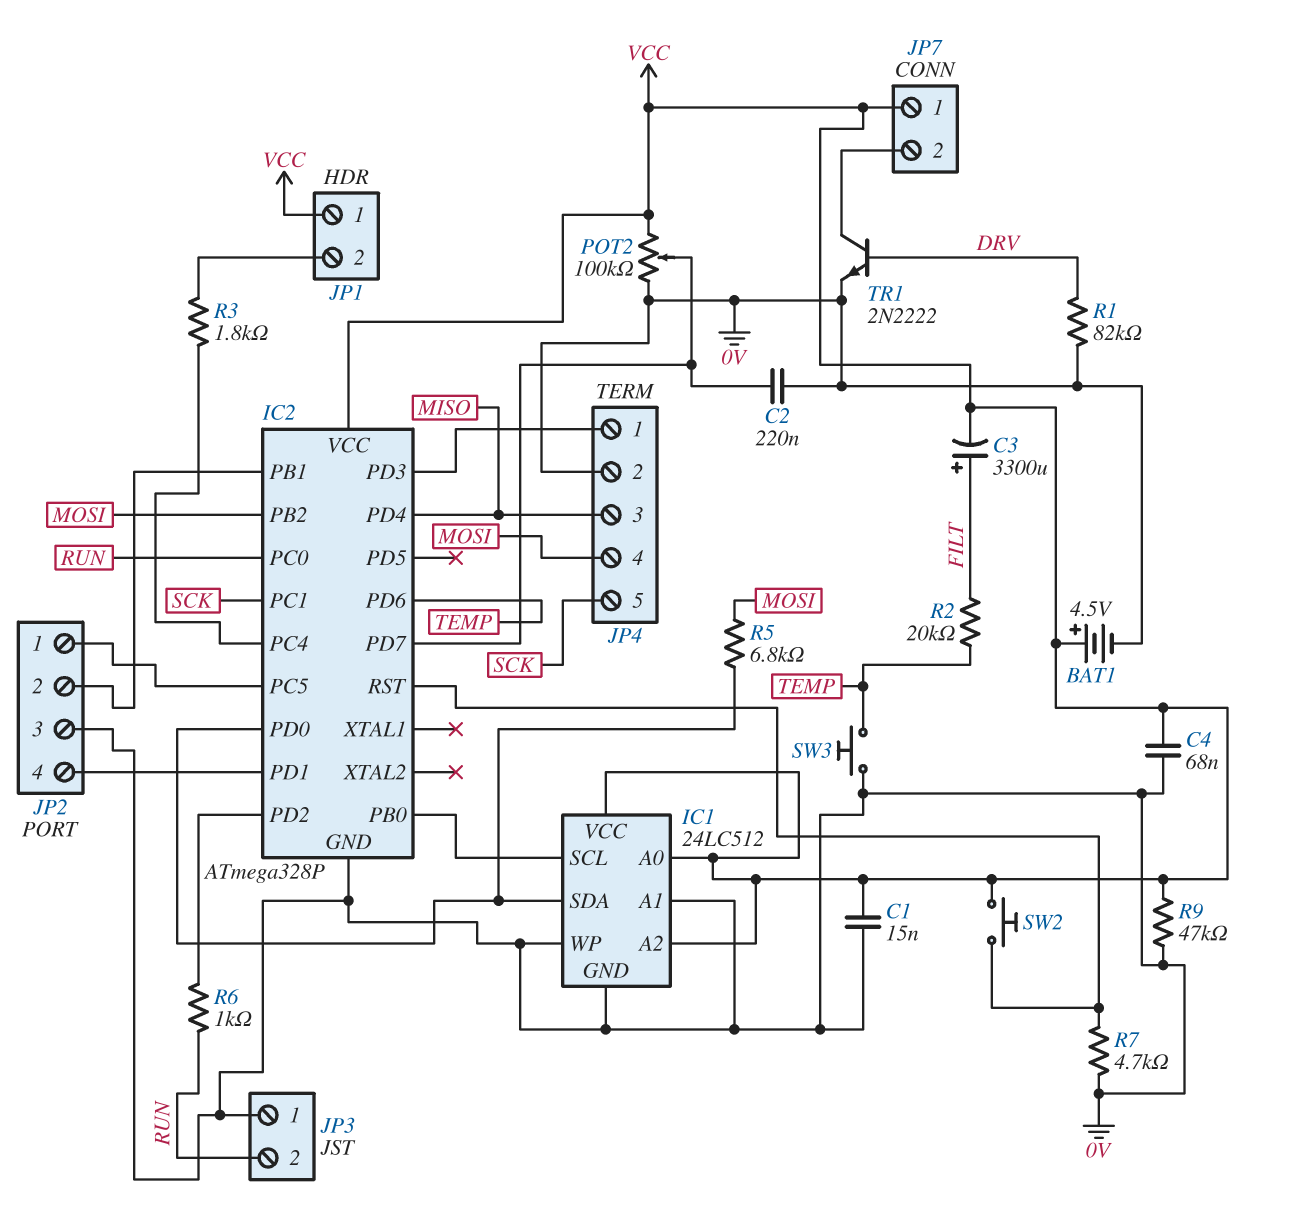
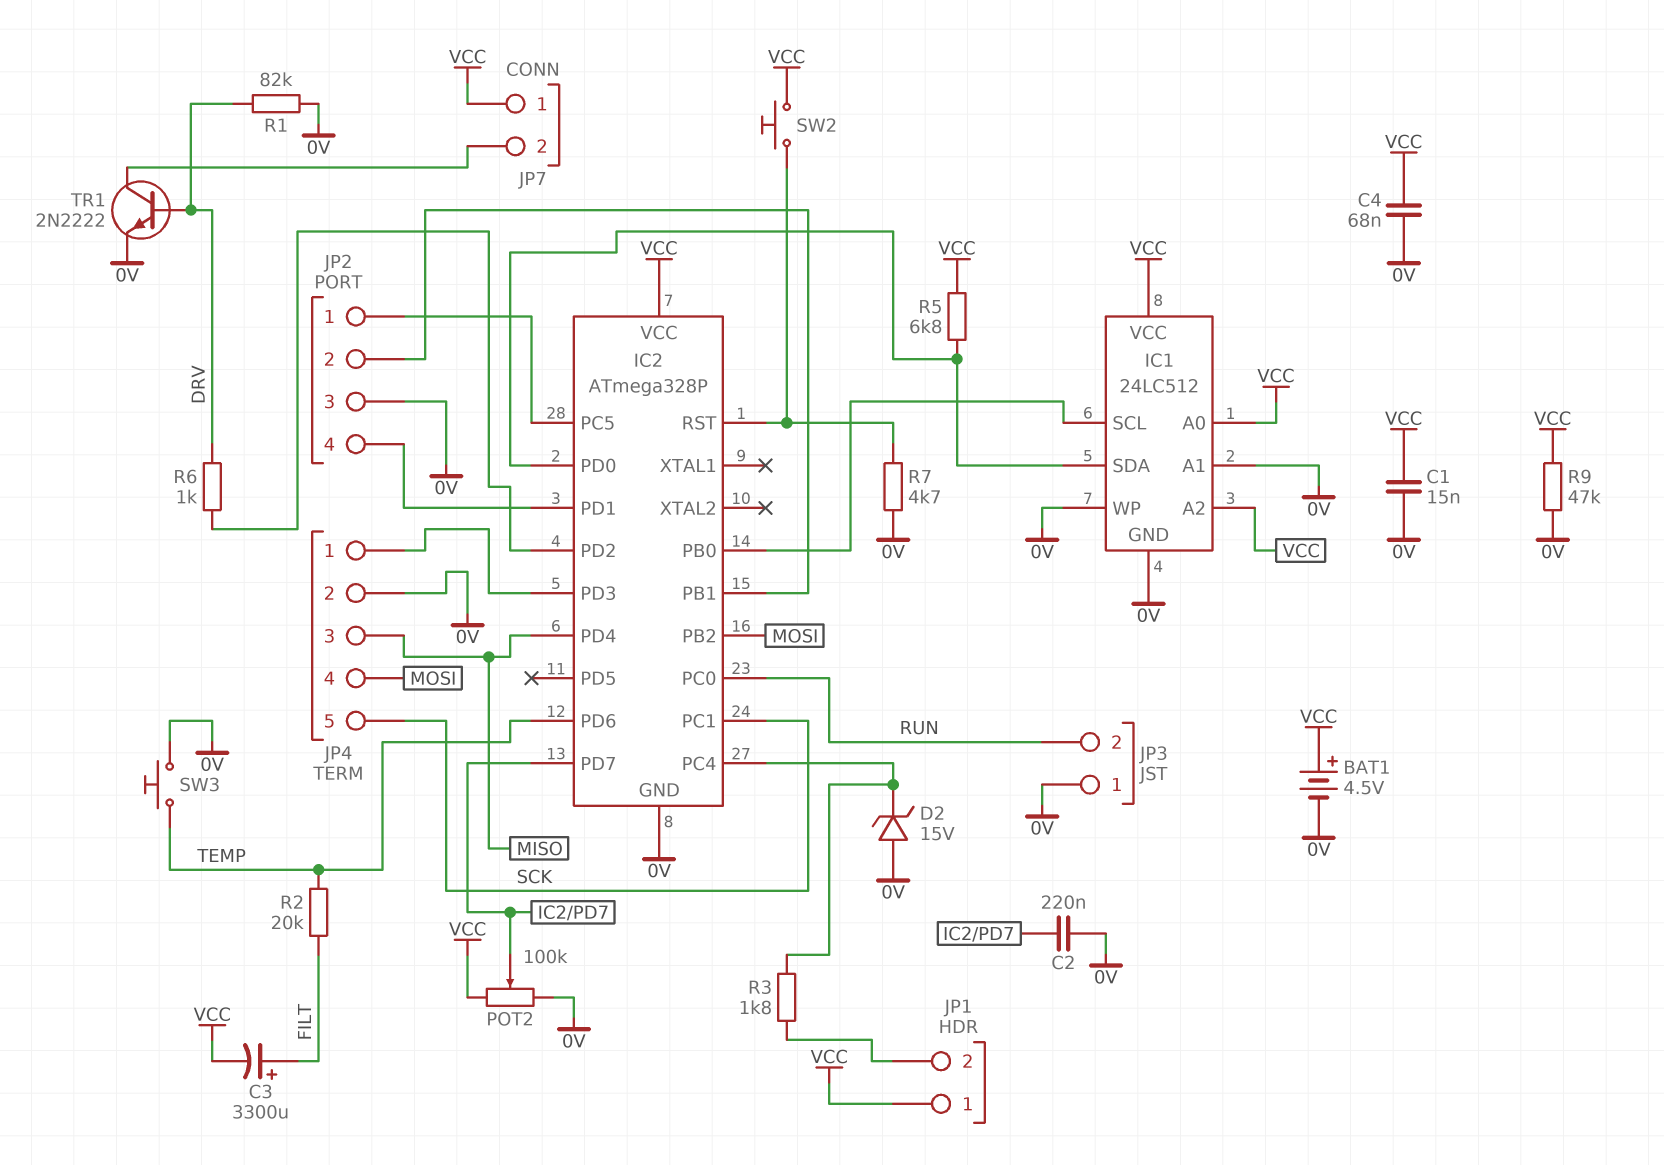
D2: none -> zener 15V (A 0V, K IC2/PC4)
R5: 6.8k (IC1/SDA, MOSI) -> 6.8k (IC1/SDA, VCC)
R6: 1k (IC2/PD2, RUN) -> 1k (DRV, IC2/PD2)

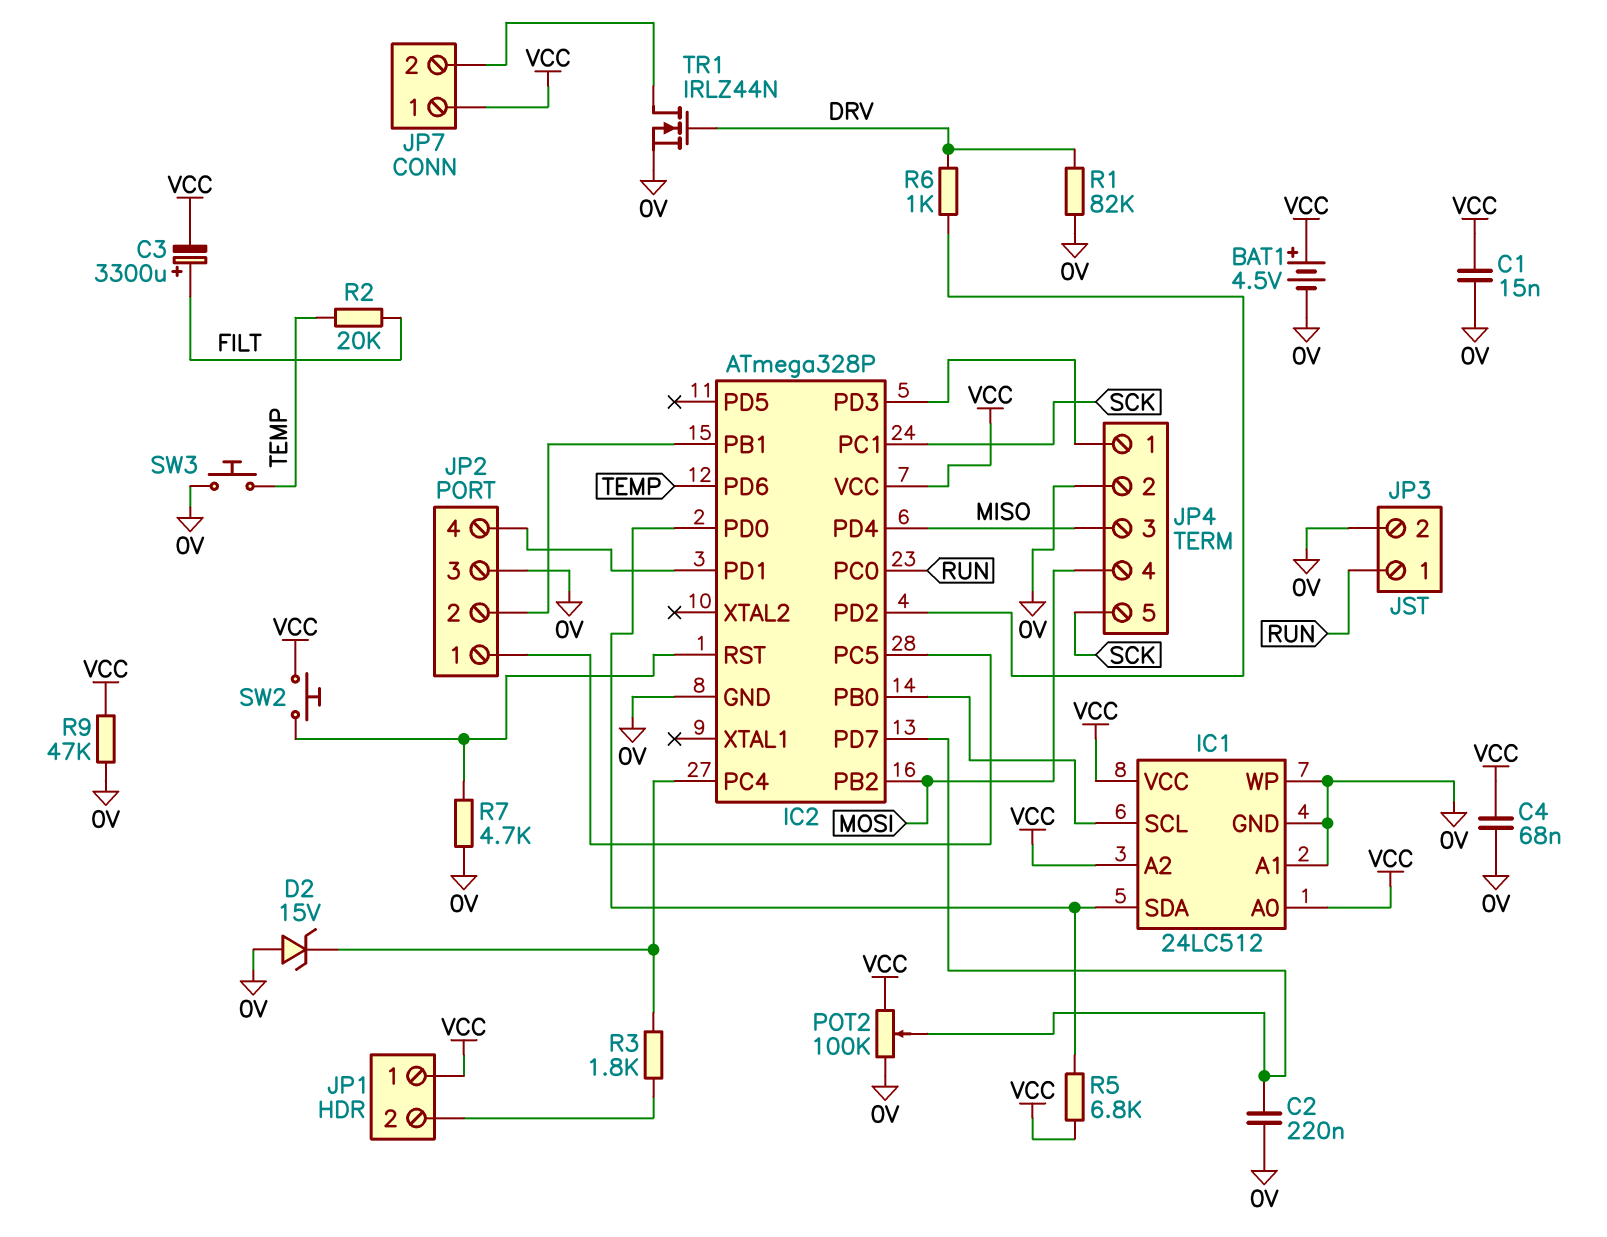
JP3 pin 1: 0V -> RUN
JP3 pin 2: RUN -> 0V
TR1: NPN 2N2222 (B DRV, C JP7/2, E 0V) -> NMOS IRLZ44N (G DRV, D JP7/2, S 0V)

